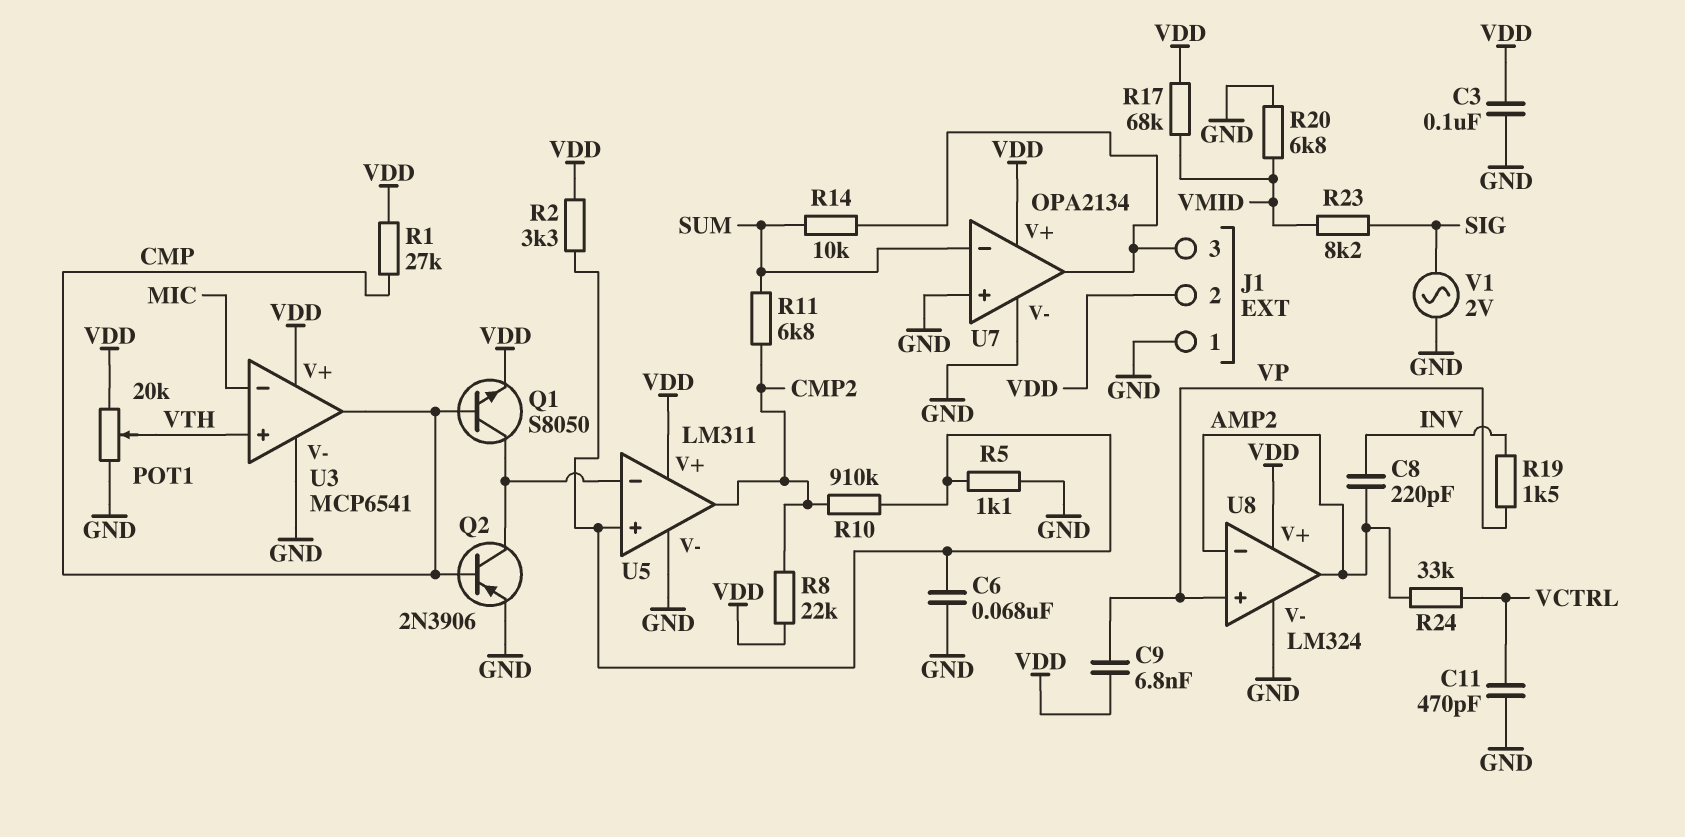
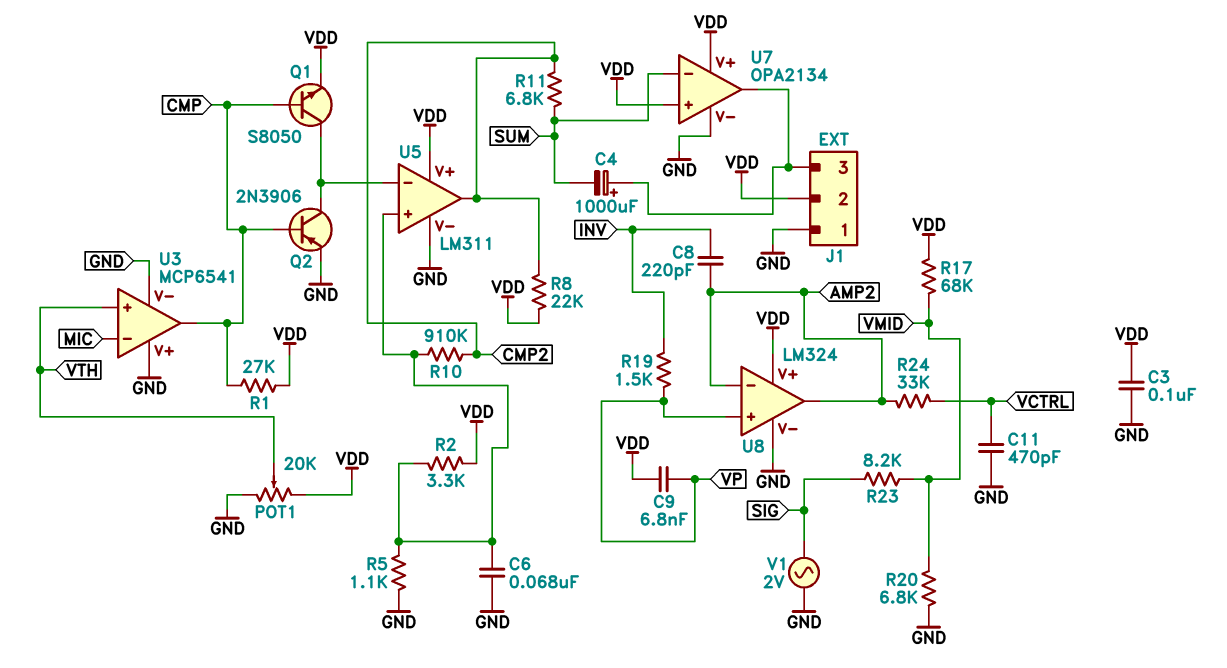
C4: none -> 1000uF (plus J1/3, minus SUM)
R14: 10k (J1/3, SUM) -> none
U3 pin V+: VDD -> GND
U7 pin in+: GND -> VDD

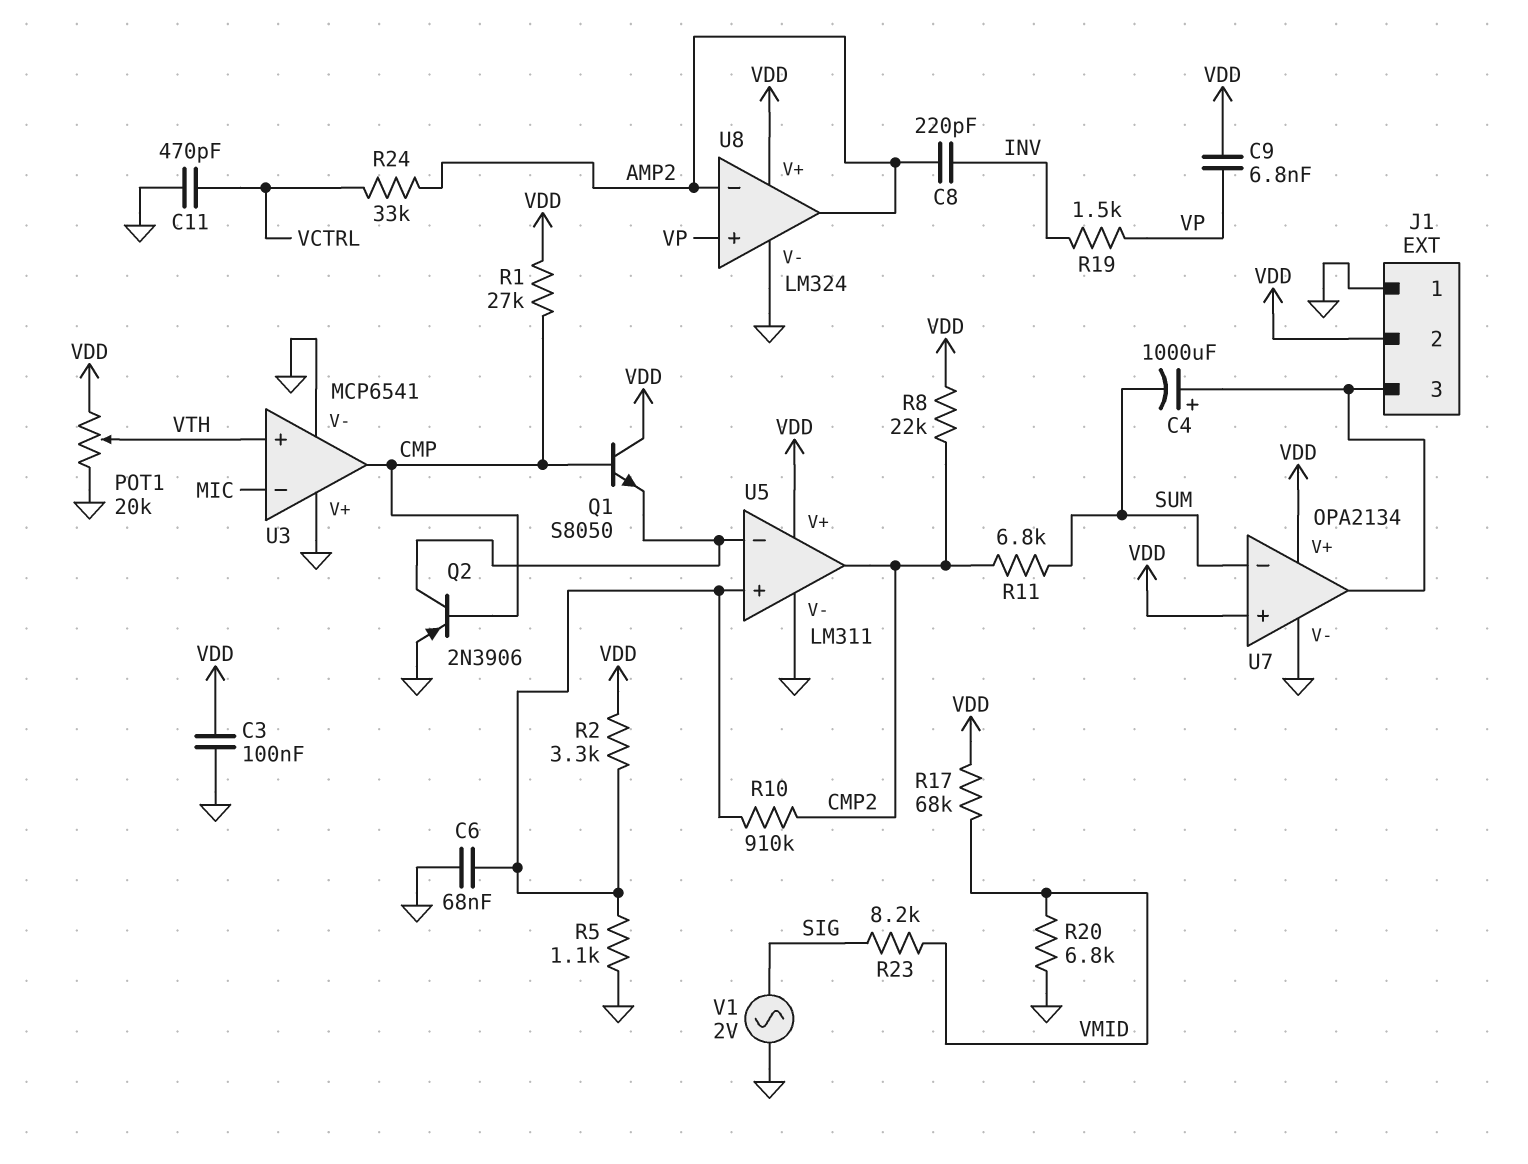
Q1: NPN S8050 (B CMP, C U5/in-, E VDD) -> NPN S8050 (B CMP, C VDD, E U5/in-)

